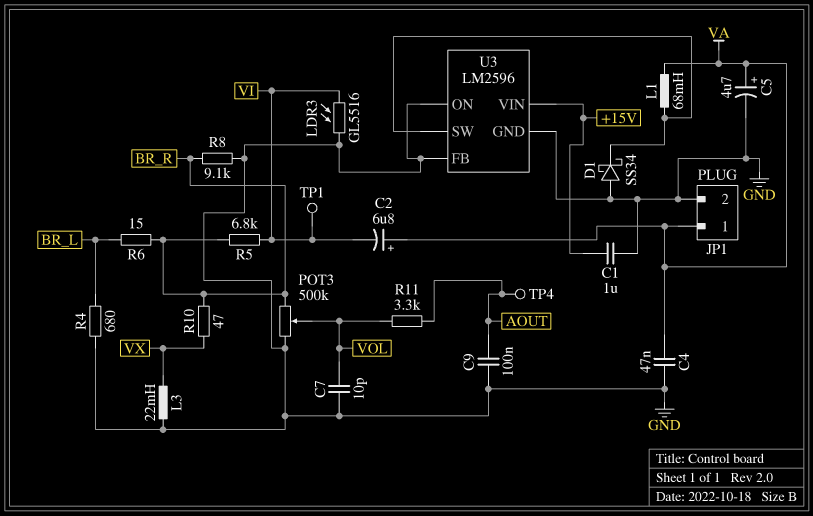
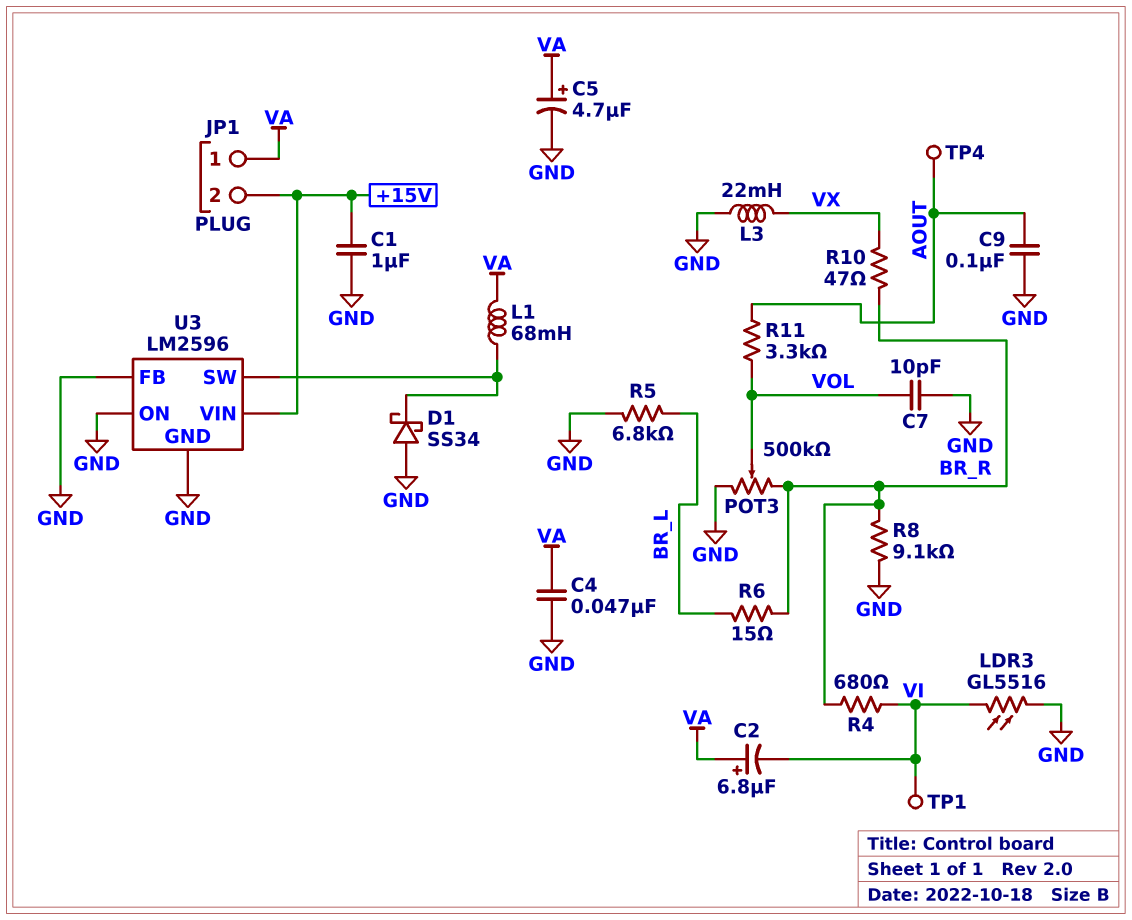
JP1 pin 2: GND -> +15V
R4: 680 (BR_L, GND) -> 680 (BR_R, VI)
R5: 6.8k (BR_R, VI) -> 6.8k (BR_L, GND)

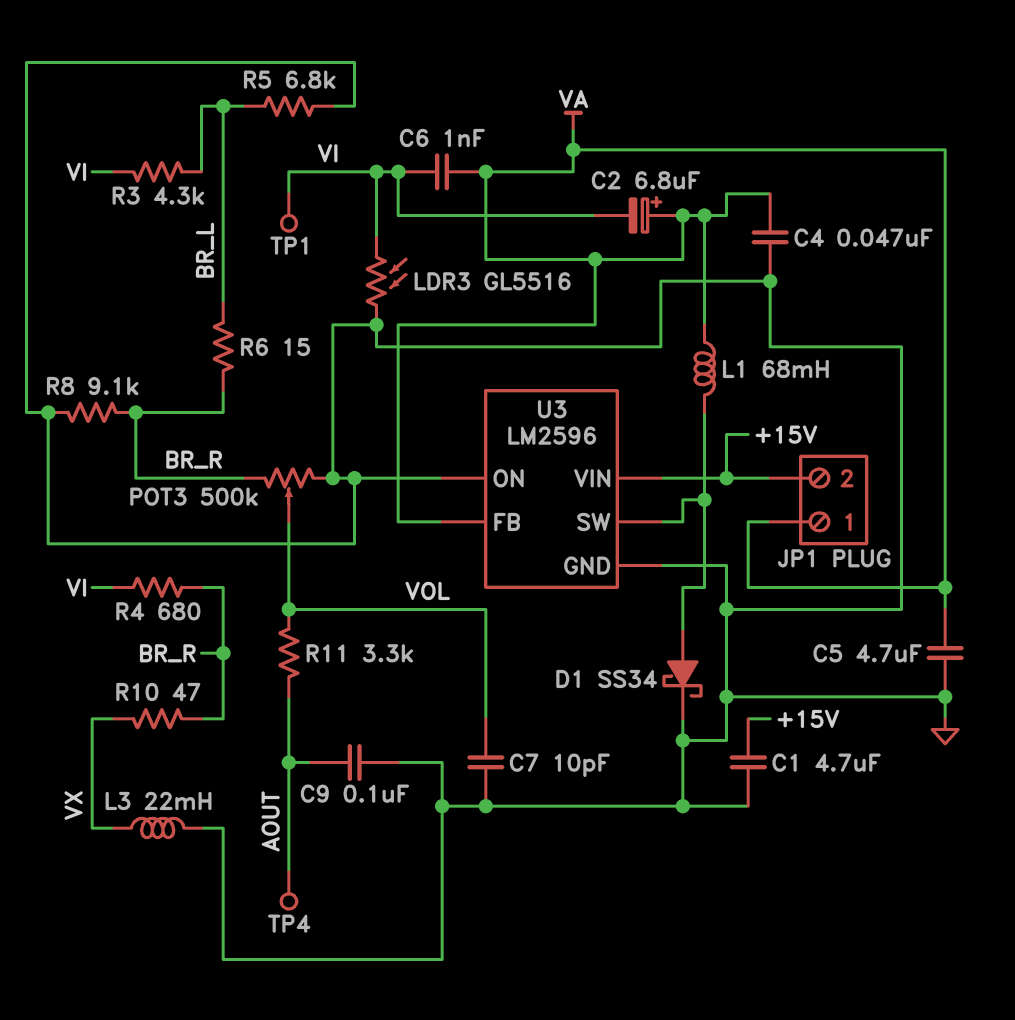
C1: 1uF (+15V, GND) -> 4.7uF (+15V, GND)
C5: 4.7uF (plus VA, minus GND) -> 4.7uF (GND, VA)
C6: none -> 1nF (VA, VI)
D1: schottky SS34 (A GND, K U3/SW) -> schottky SS34 (A U3/SW, K GND)
R3: none -> 4.3k (BR_L, VI)
U3 pin FB: GND -> VA

